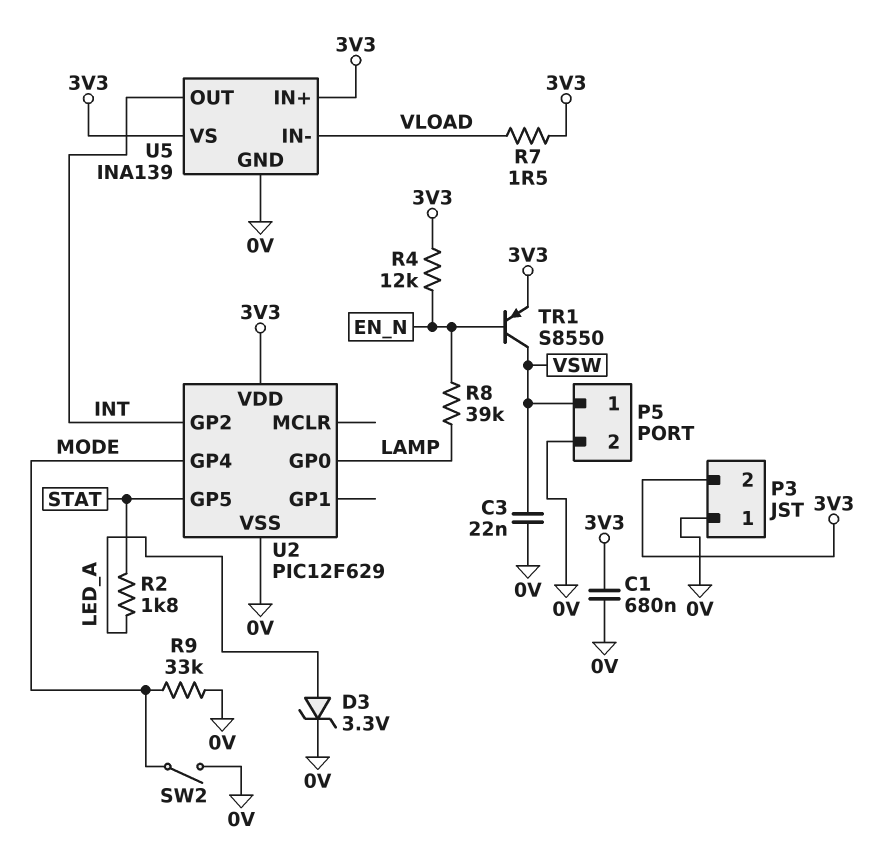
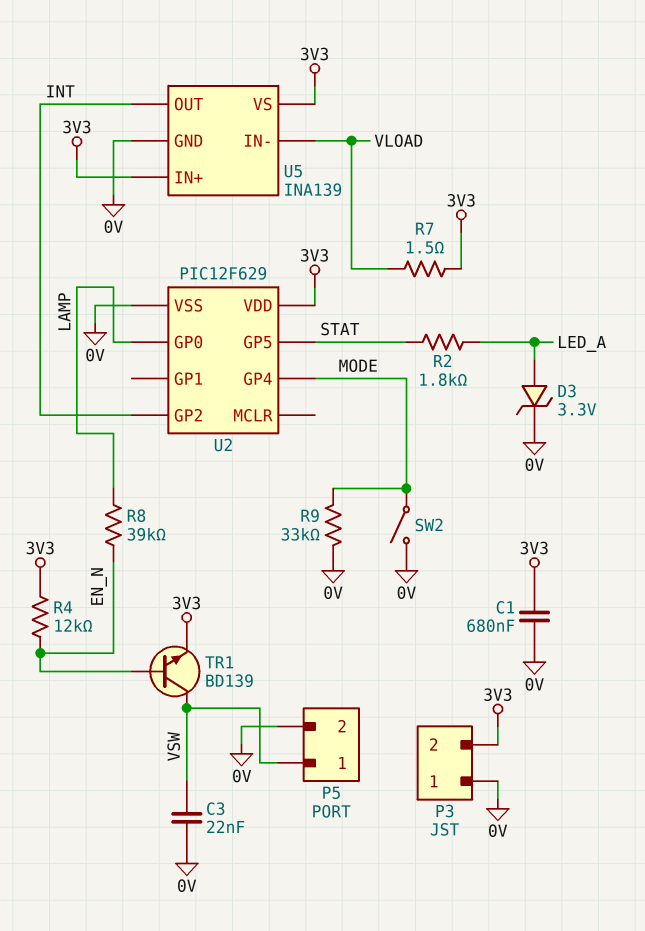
TR1: PNP S8550 (B EN_N, C VSW, E 3V3) -> NPN BD139 (B EN_N, C VSW, E 3V3)

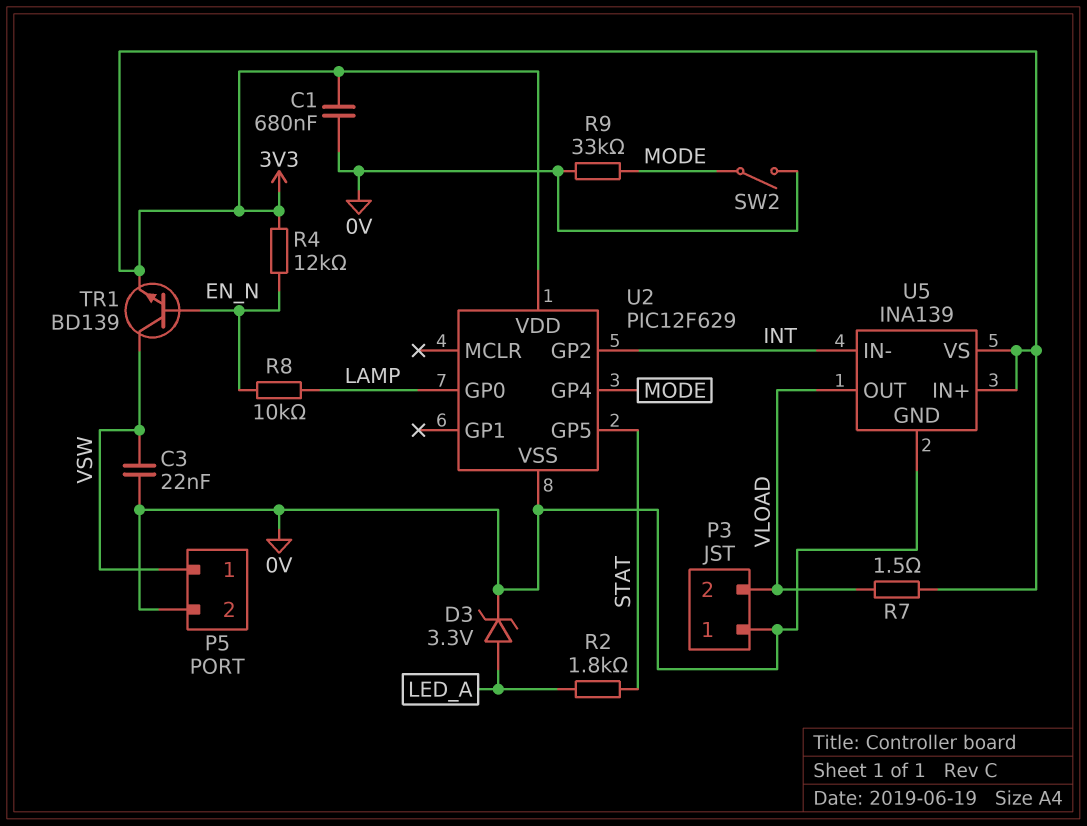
P3 pin 2: 3V3 -> VLOAD
R8: 39k (EN_N, LAMP) -> 10k (EN_N, LAMP)
U5 pin IN-: VLOAD -> INT
U5 pin OUT: INT -> VLOAD

